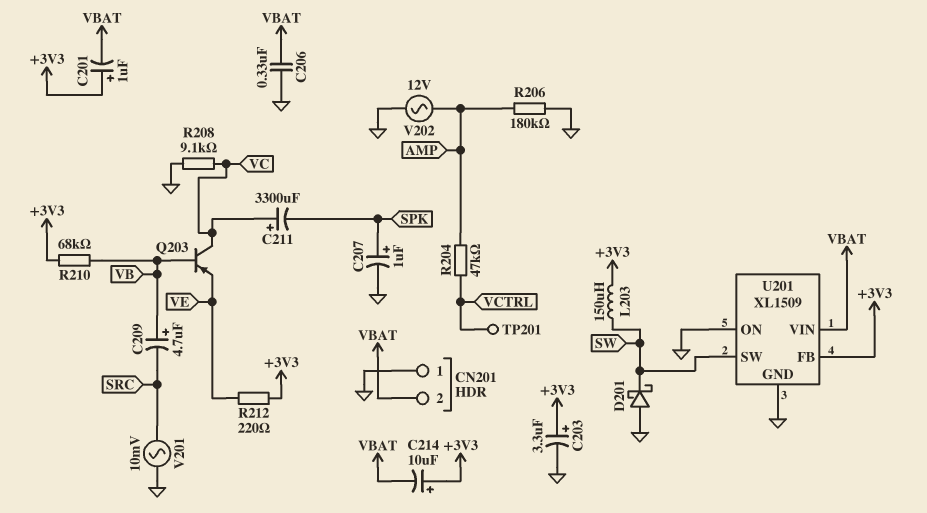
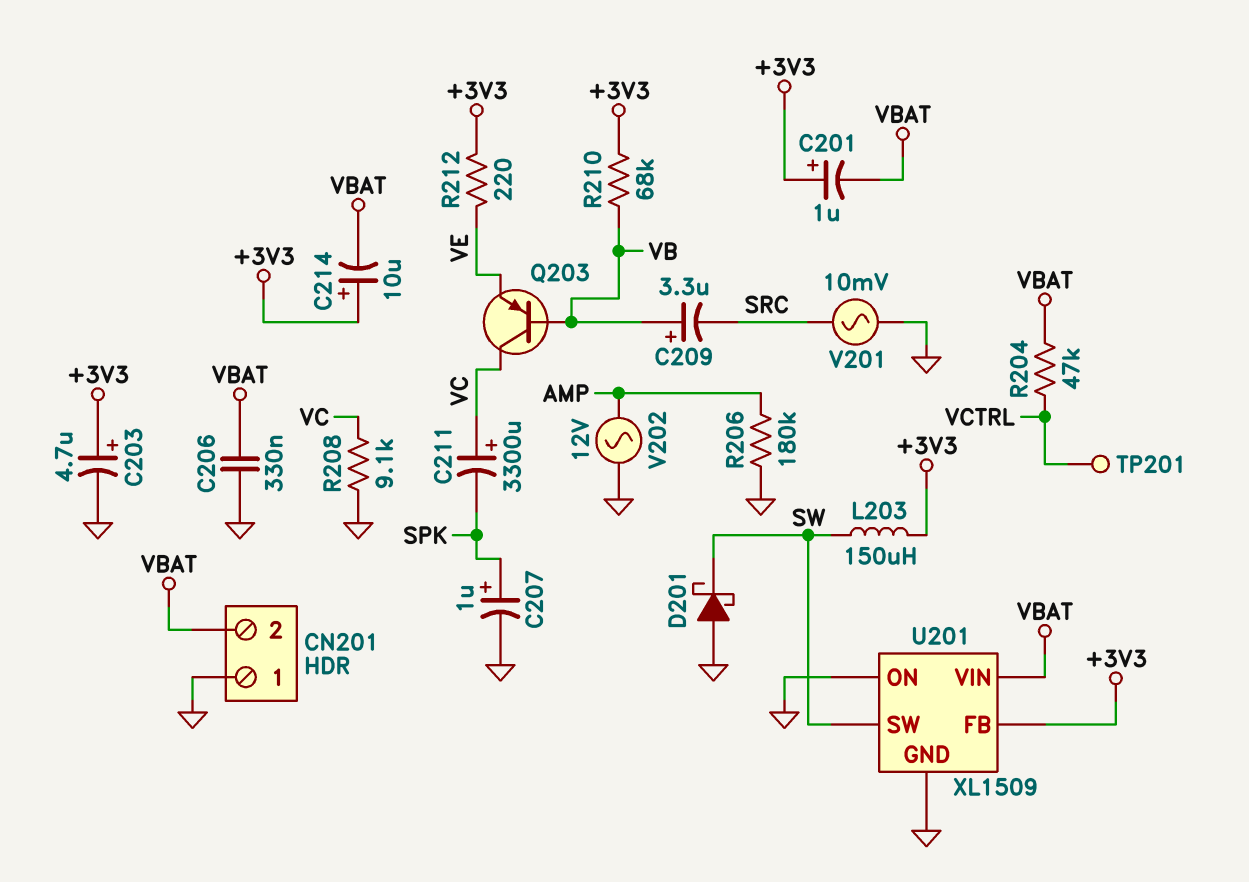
C203: 3.3uF (plus +3V3, minus GND) -> 4.7uF (plus +3V3, minus GND)
C209: 4.7uF (plus VB, minus SRC) -> 3.3uF (plus VB, minus SRC)
R204: 47k (AMP, VCTRL) -> 47k (VBAT, VCTRL)

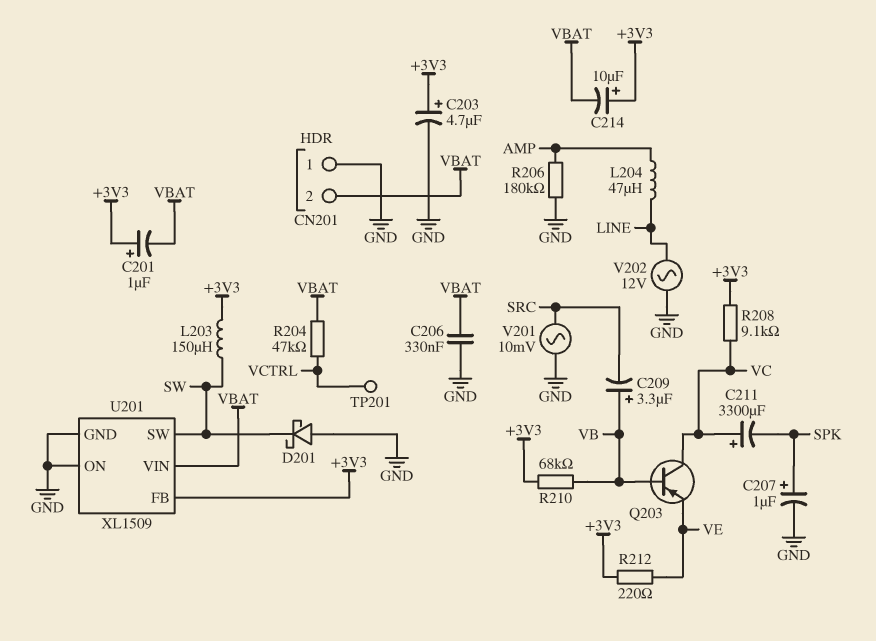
L204: none -> 47uH (AMP, LINE)
R208: 9.1k (GND, VC) -> 9.1k (+3V3, VC)
V202: AC 12V (AMP, GND) -> AC 12V (GND, LINE)

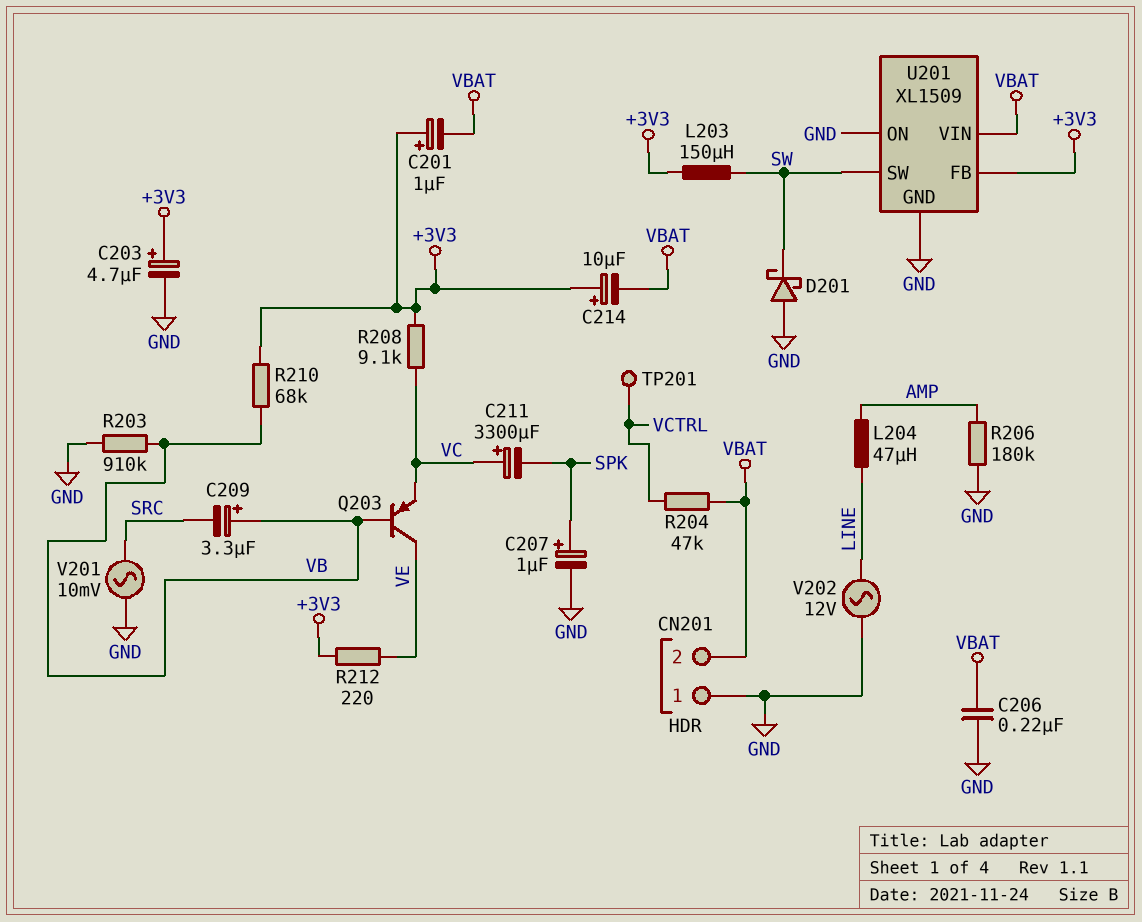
C206: 330nF (GND, VBAT) -> 220nF (GND, VBAT)
Q203: PNP (B VB, C VC, E VE) -> PNP (B VB, C VE, E VC)
R203: none -> 910k (GND, VB)

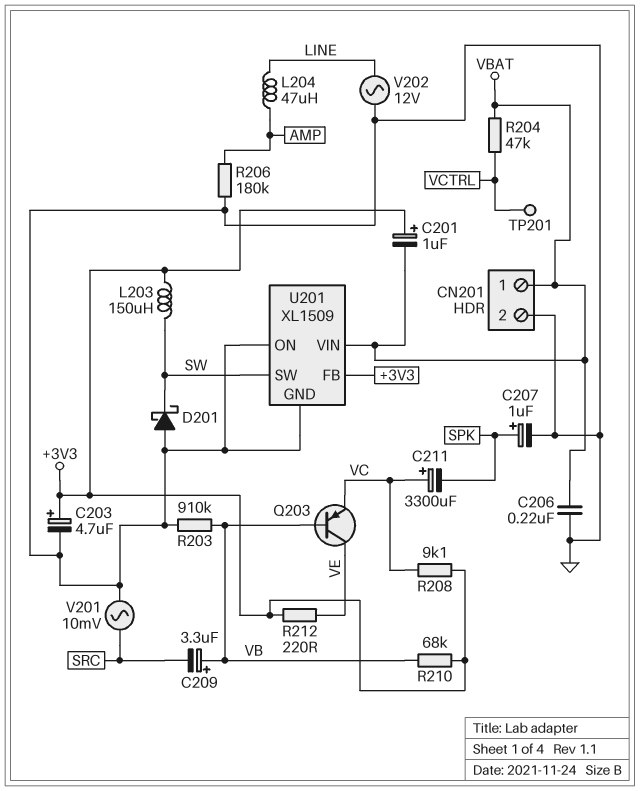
C214: 10uF (plus +3V3, minus VBAT) -> none
CN201 pin 1: GND -> VBAT
CN201 pin 2: VBAT -> GND

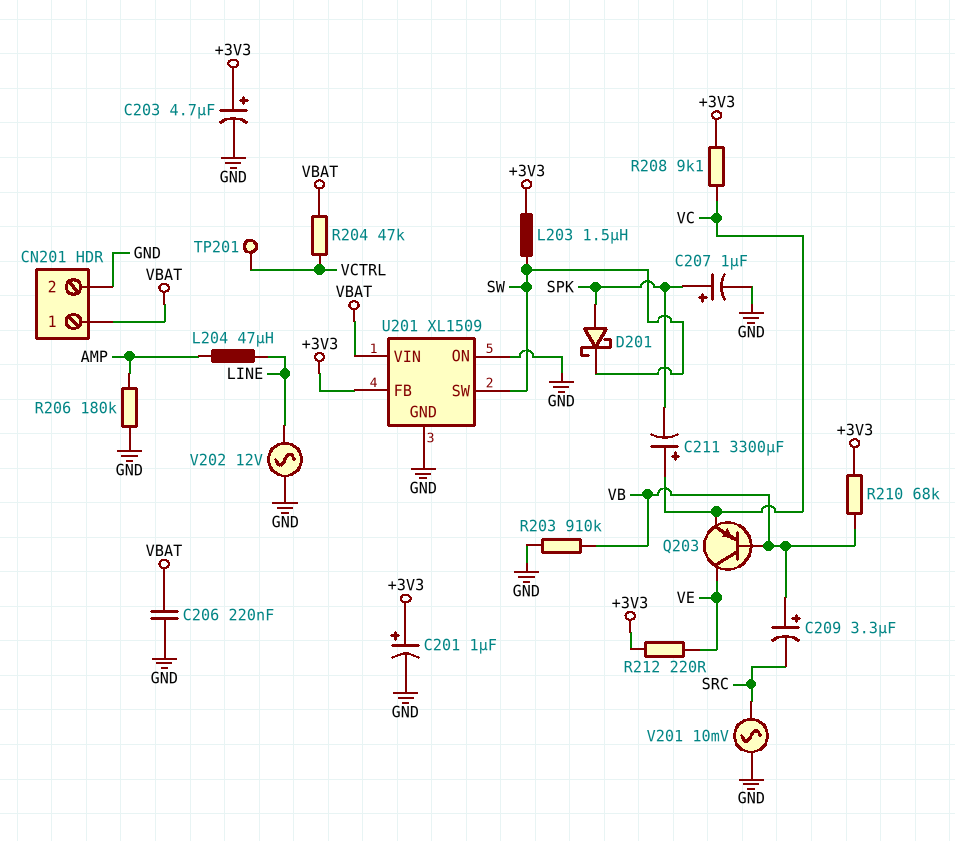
C201: 1uF (plus +3V3, minus VBAT) -> 1uF (plus +3V3, minus GND)
D201: schottky (A GND, K SW) -> schottky (A SPK, K SW)
L203: 150uH (+3V3, SW) -> 1.5uH (+3V3, SW)

